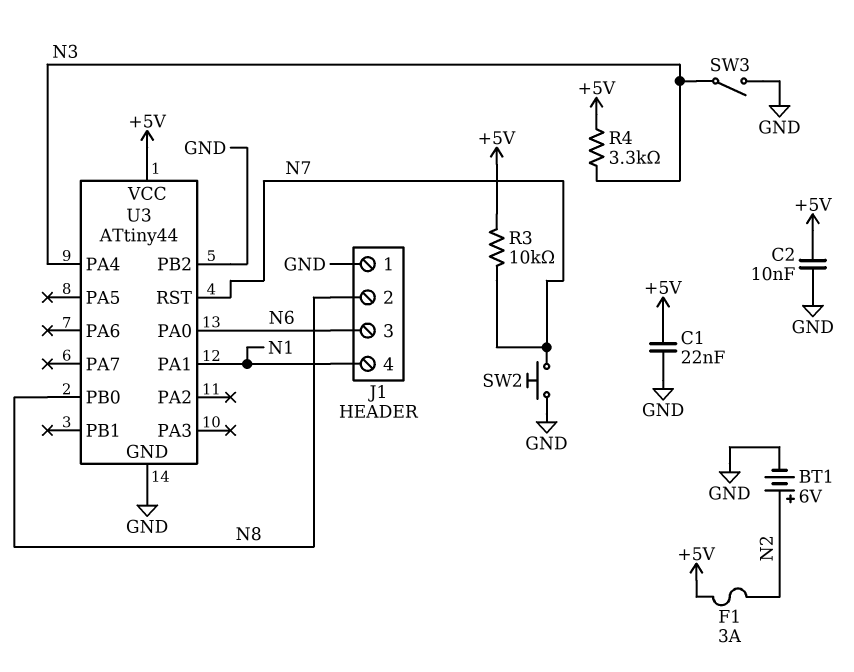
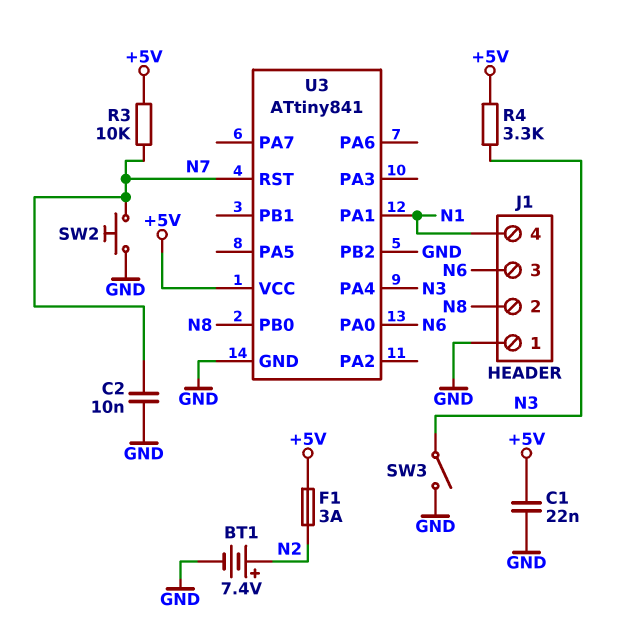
BT1: 6V (plus N2, minus GND) -> 7.4V (plus N2, minus GND)
C2: 10nF (+5V, GND) -> 10nF (GND, N7)
U3: ATtiny44 -> ATtiny841

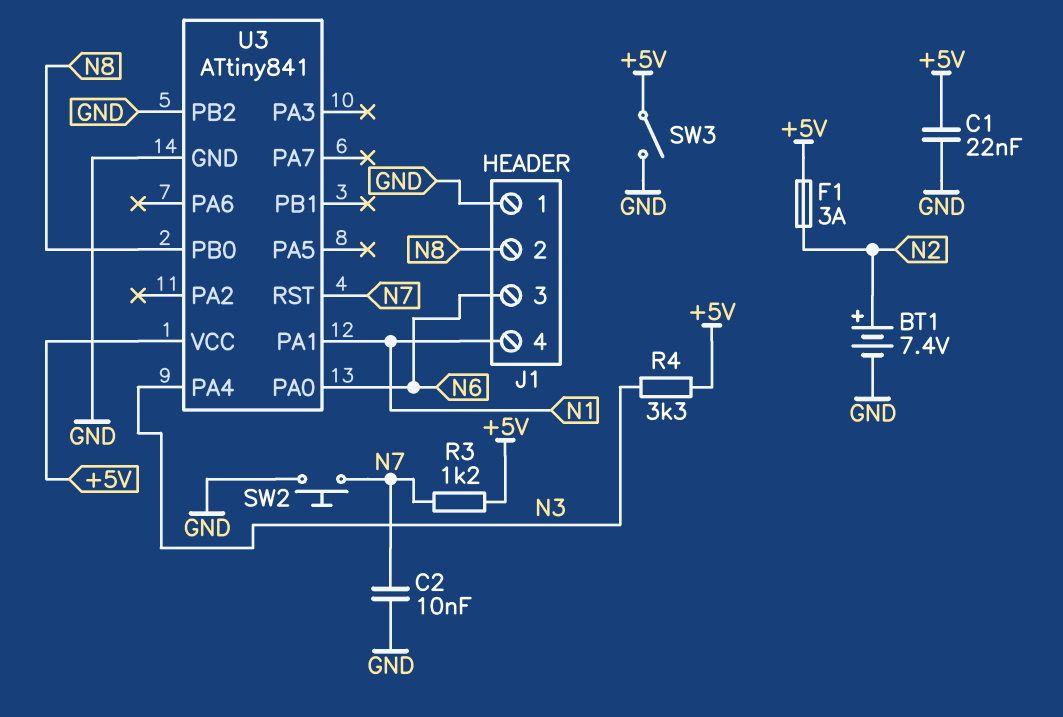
R3: 10k (+5V, N7) -> 1.2k (+5V, N7)
SW3: switch (GND, N3) -> switch (+5V, GND)

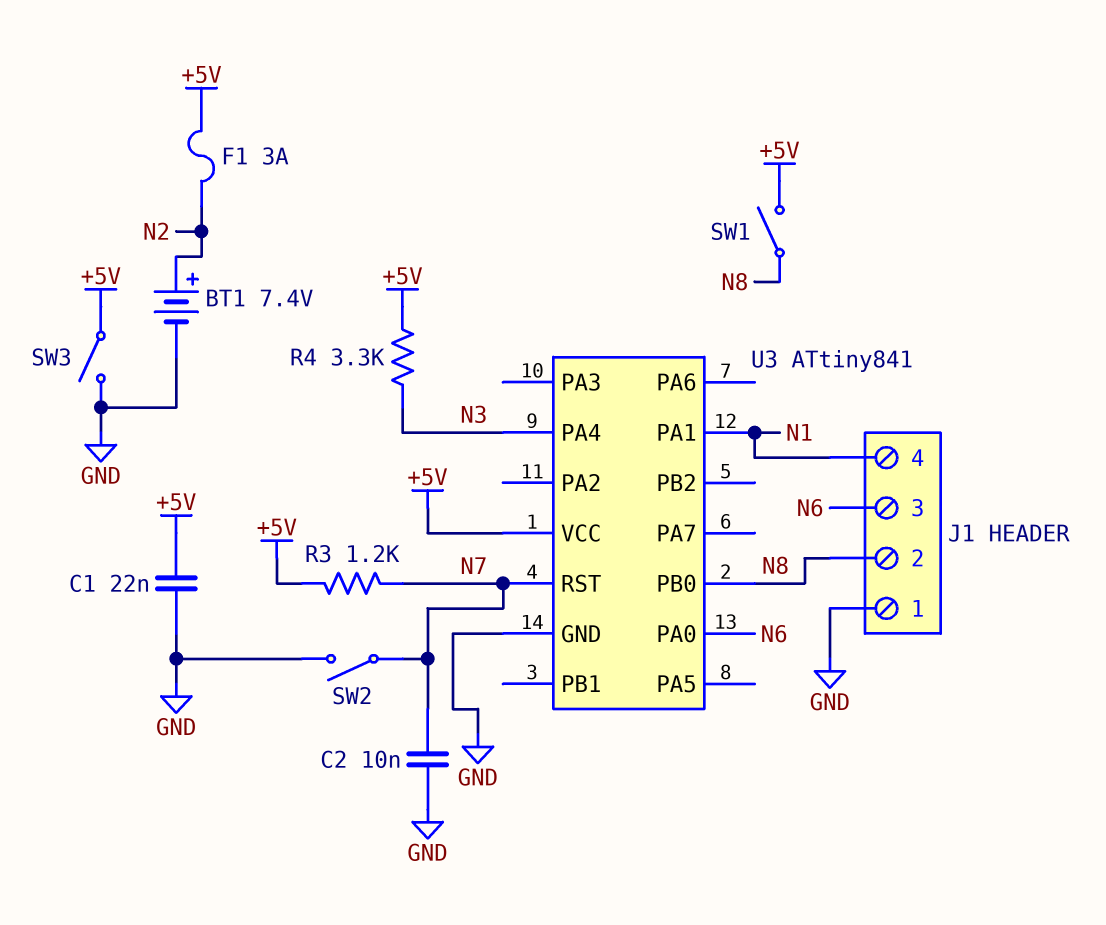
SW1: none -> switch (+5V, N8)
SW2: button (GND, N7) -> switch (GND, N7)
U3 pin PB2: GND -> none

